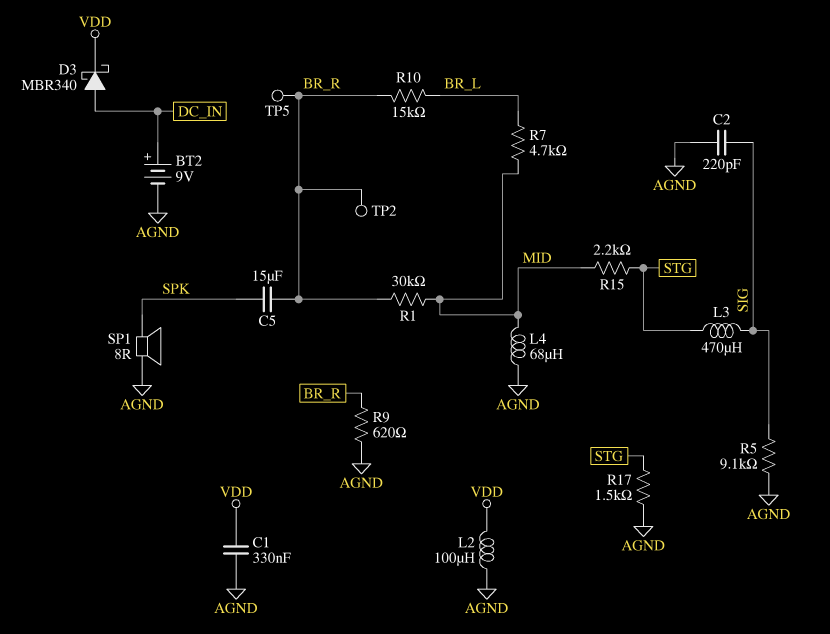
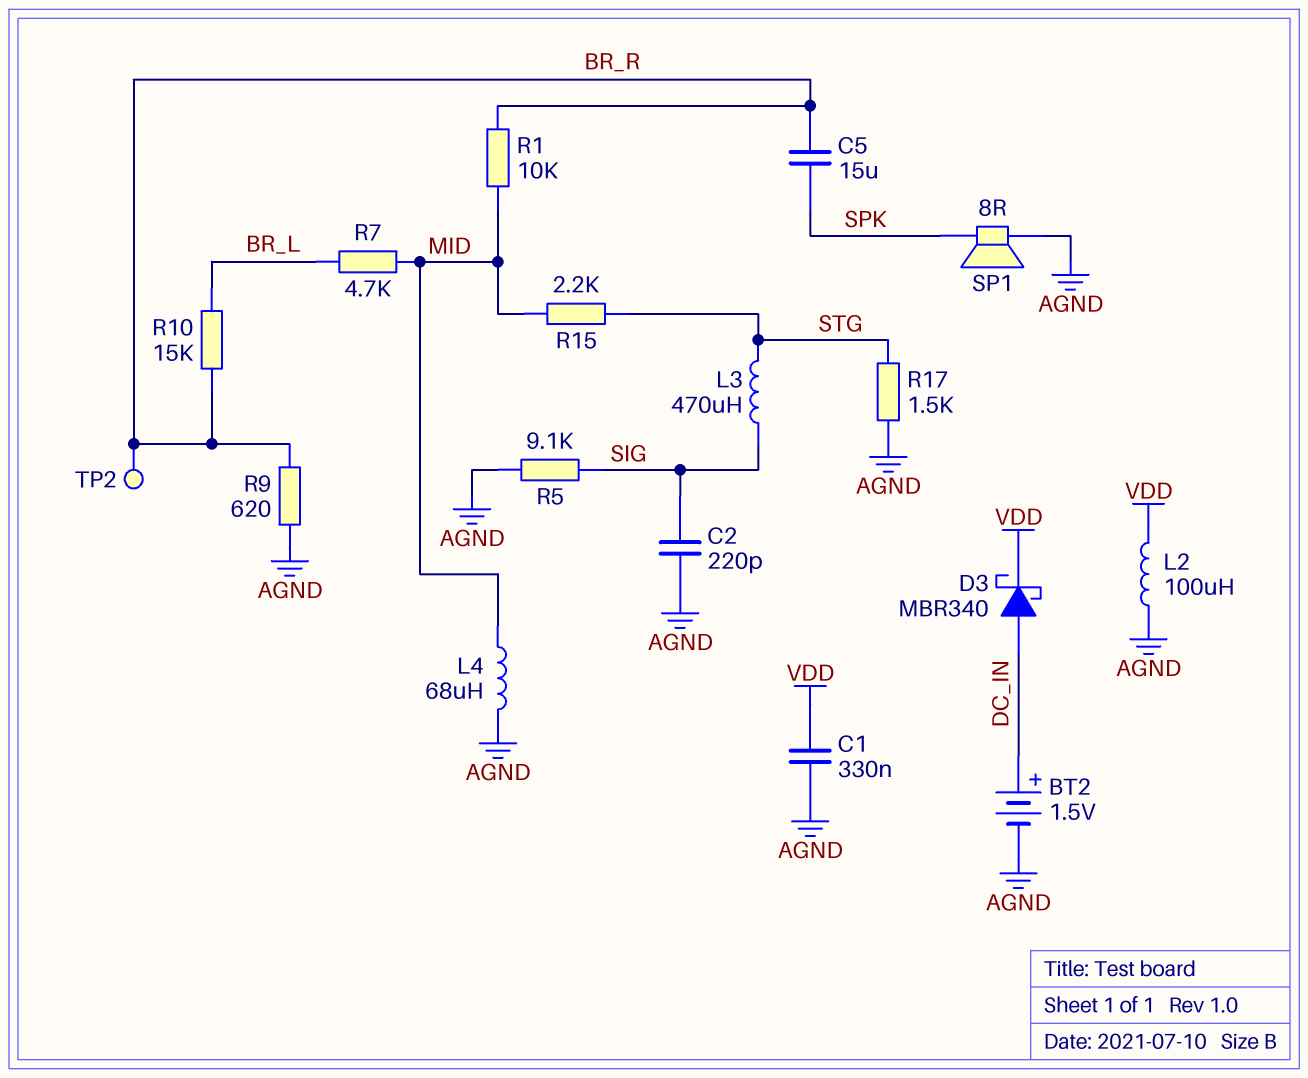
BT2: 9V (plus DC_IN, minus AGND) -> 1.5V (plus DC_IN, minus AGND)
R1: 30k (BR_R, MID) -> 10k (BR_R, MID)
TP5: test point (BR_R) -> none

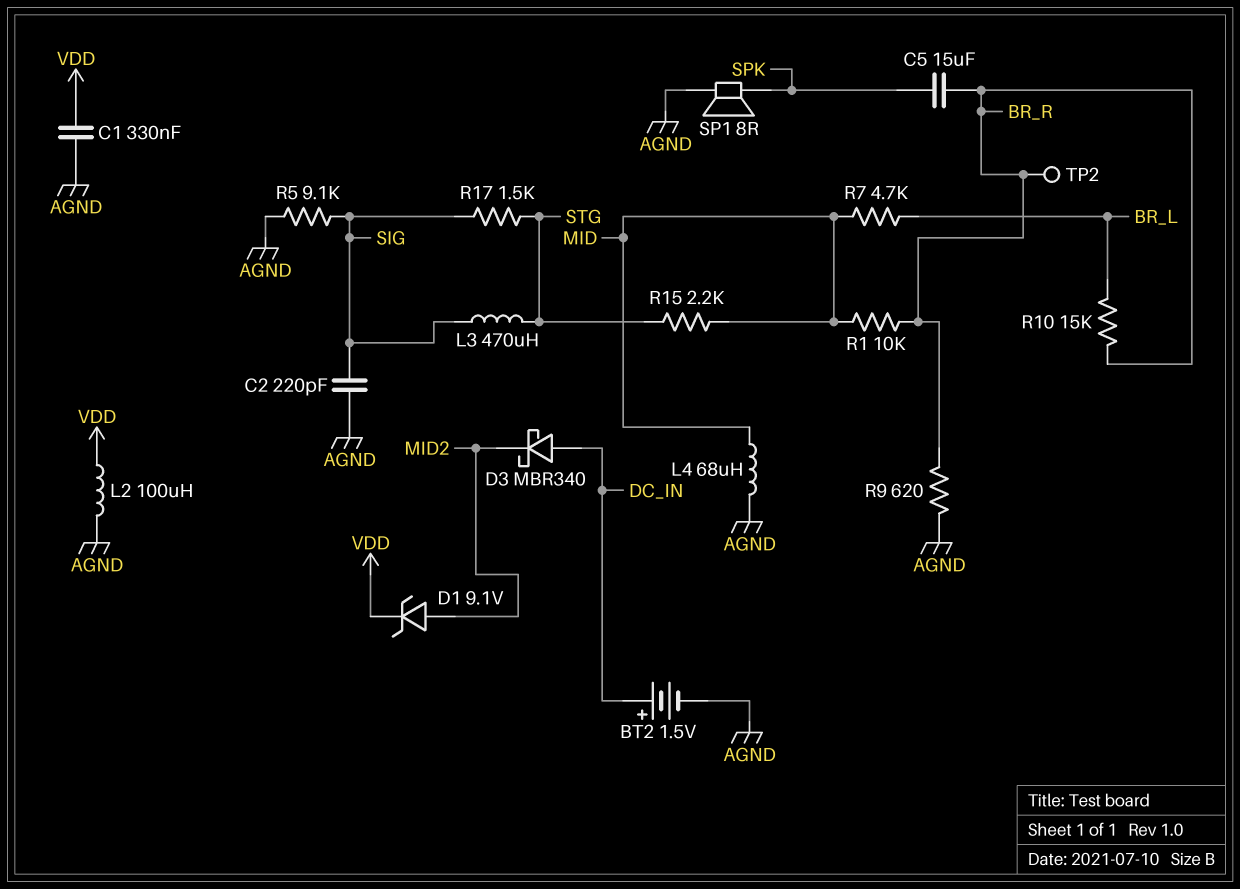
D1: none -> zener 9.1V (A MID2, K VDD)
D3: schottky MBR340 (A DC_IN, K VDD) -> schottky MBR340 (A DC_IN, K MID2)
R17: 1.5k (AGND, STG) -> 1.5k (SIG, STG)

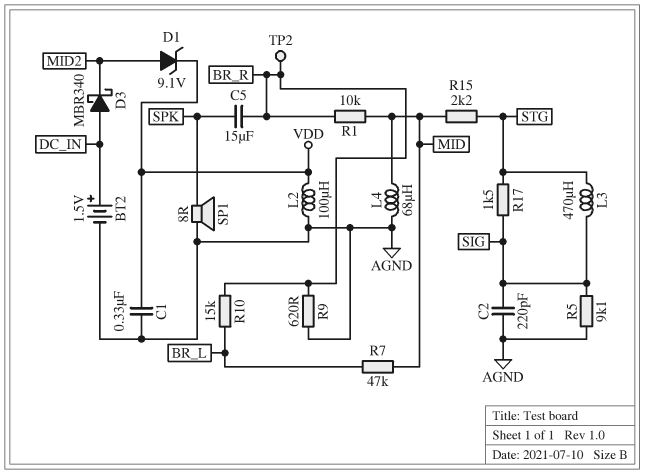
R7: 4.7k (BR_L, MID) -> 47k (BR_L, MID)

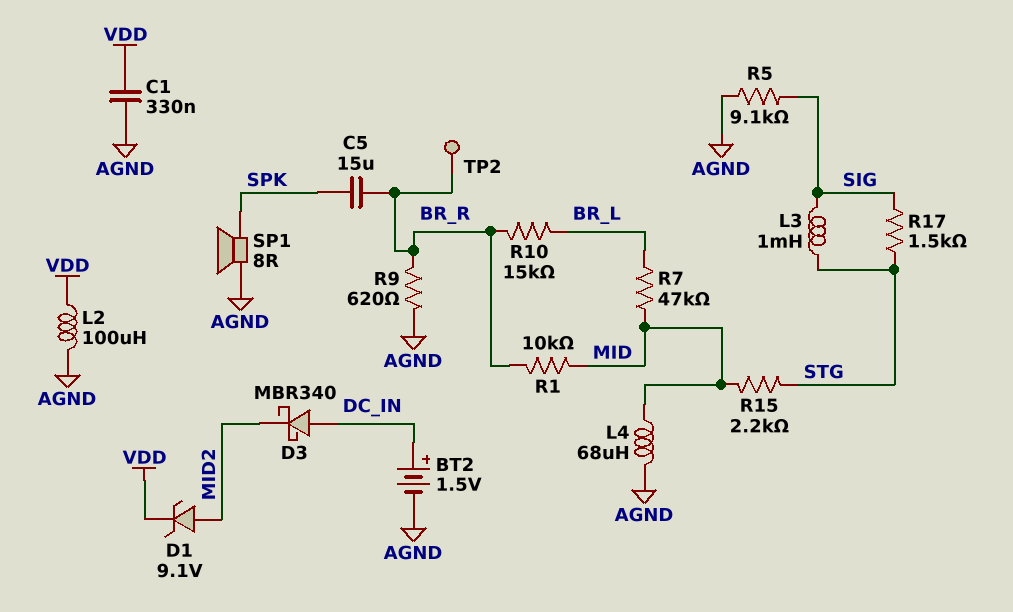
C2: 220pF (AGND, SIG) -> none
L3: 470uH (SIG, STG) -> 1mH (SIG, STG)

